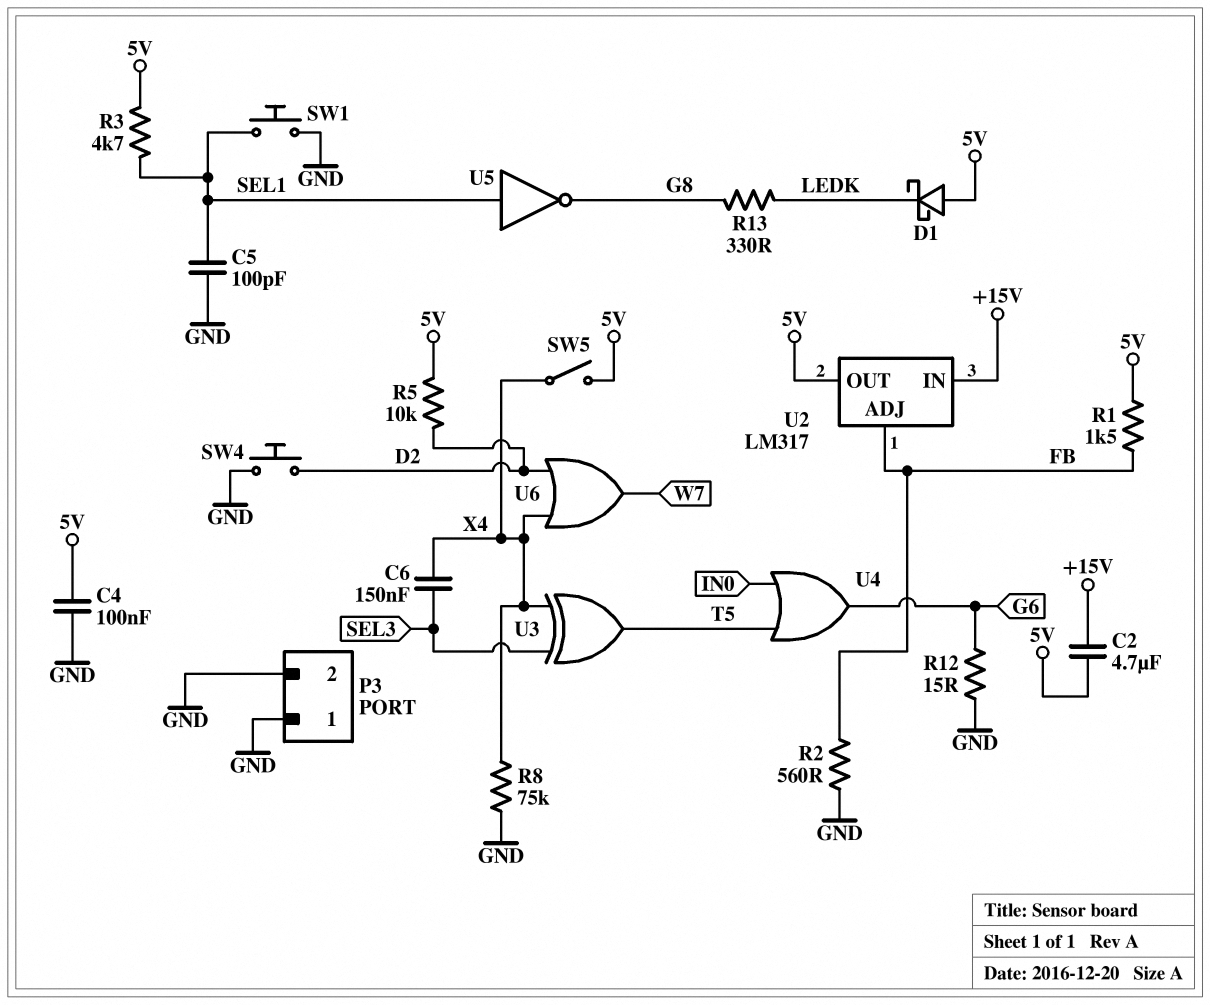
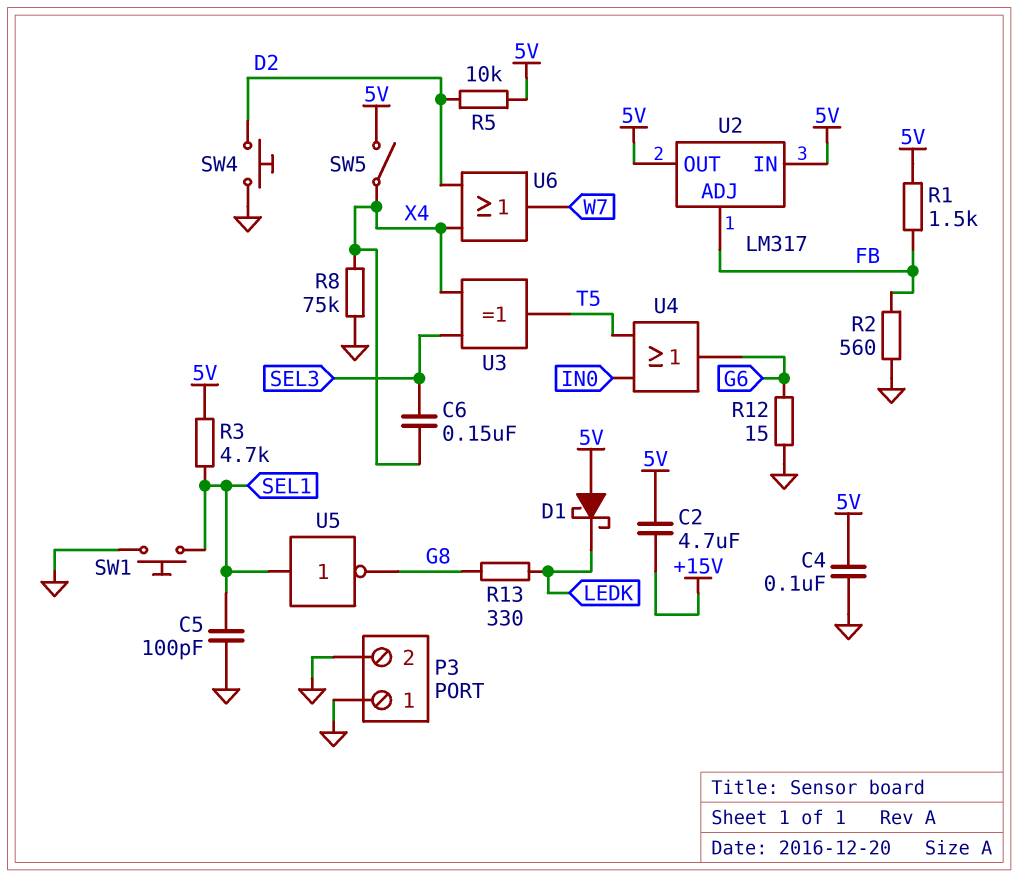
U2 pin IN: +15V -> 5V

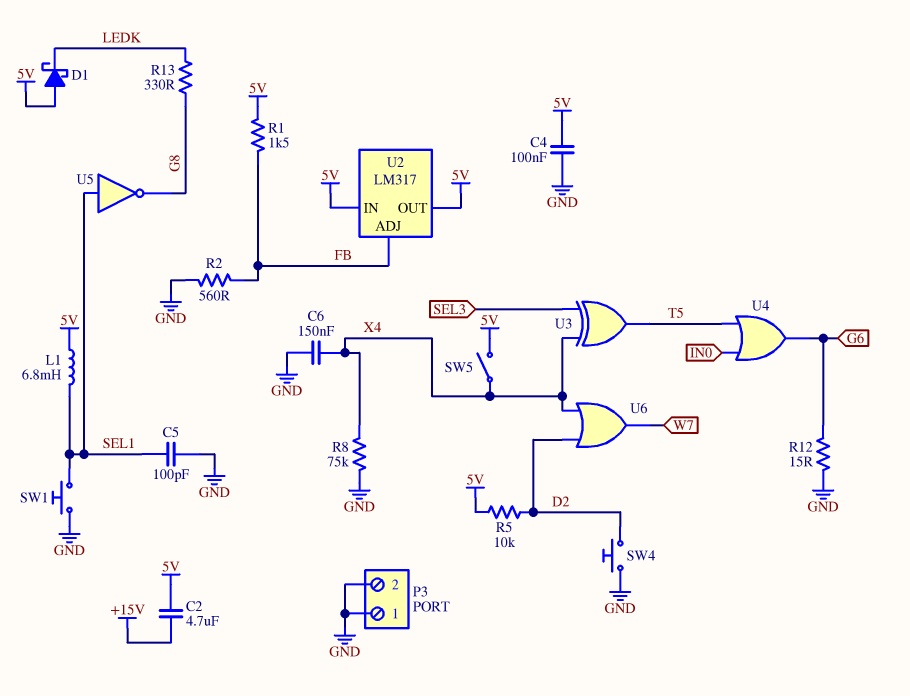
C6: 150nF (SEL3, X4) -> 150nF (GND, X4)
L1: none -> 6.8mH (5V, SEL1)
R3: 4.7k (5V, SEL1) -> none

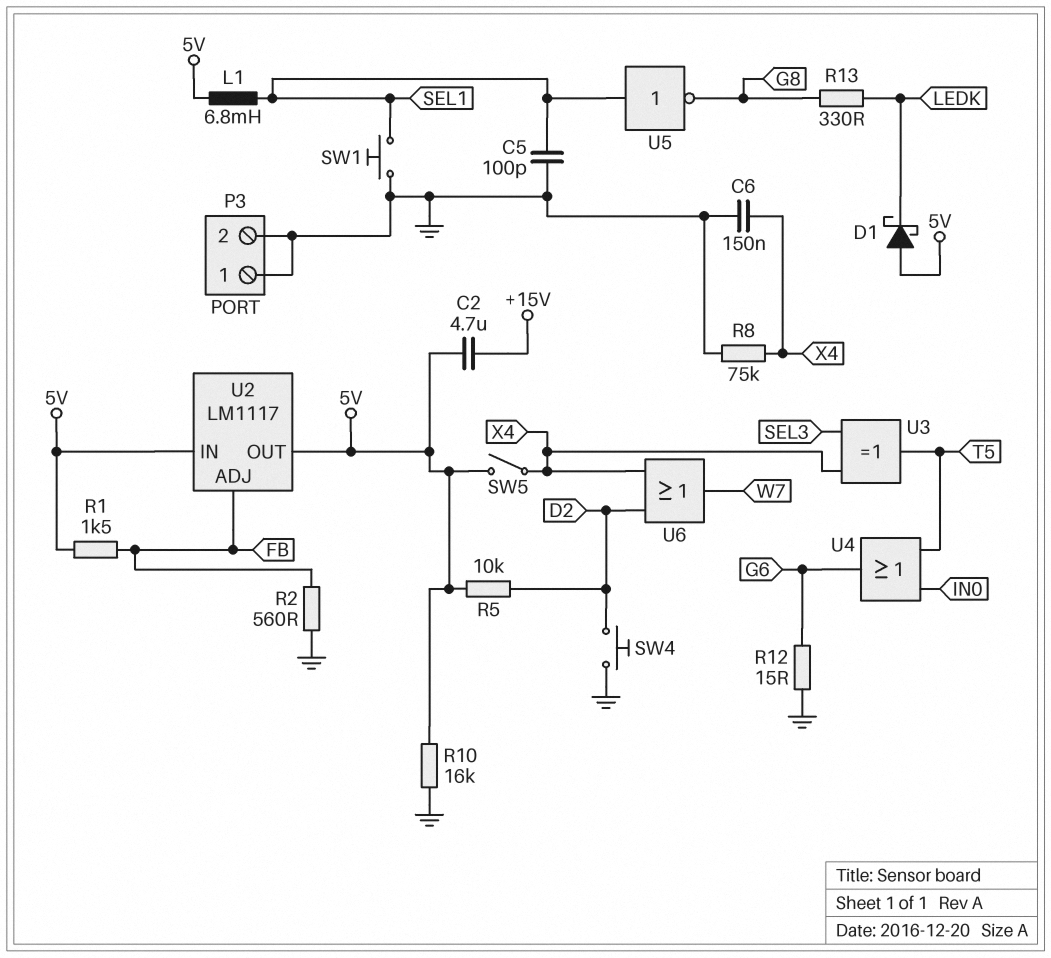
C4: 100nF (5V, GND) -> none
R10: none -> 16k (5V, GND)
U2: LM317 -> LM1117

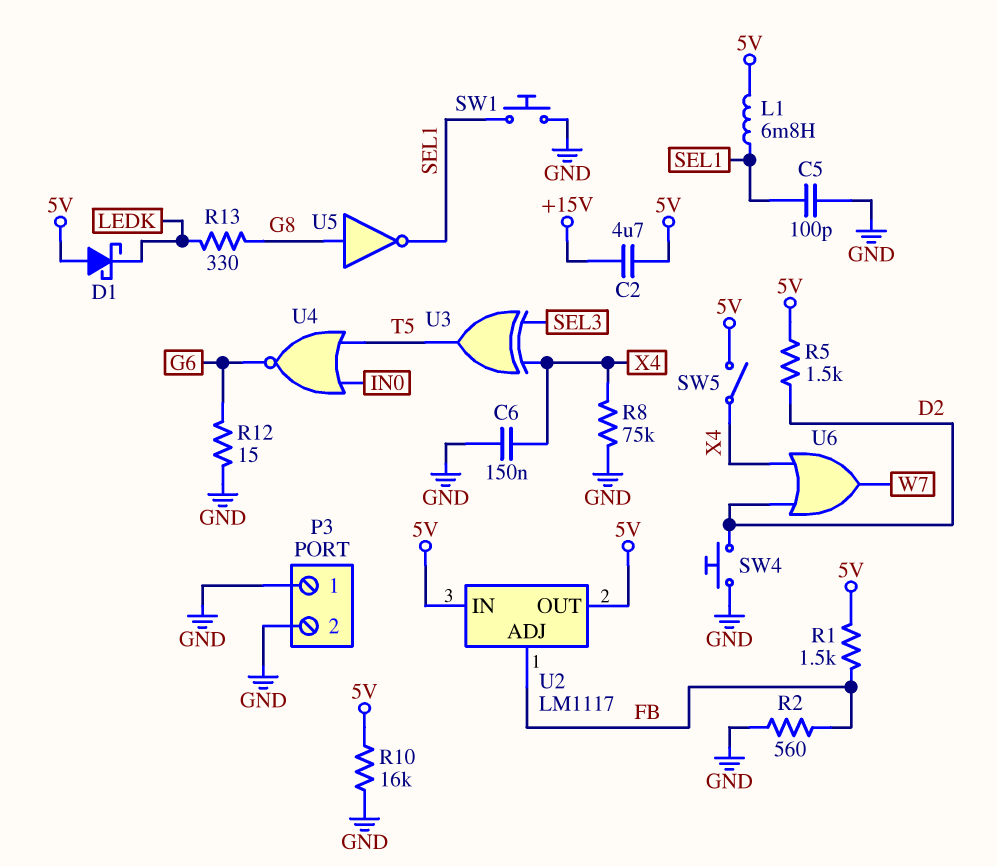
R5: 10k (5V, D2) -> 1.5k (5V, D2)
U4: OR (in IN0, in T5, out G6) -> NOR (in IN0, in T5, out G6)
U5: NOT (in SEL1, out G8) -> NOT (in G8, out SEL1)

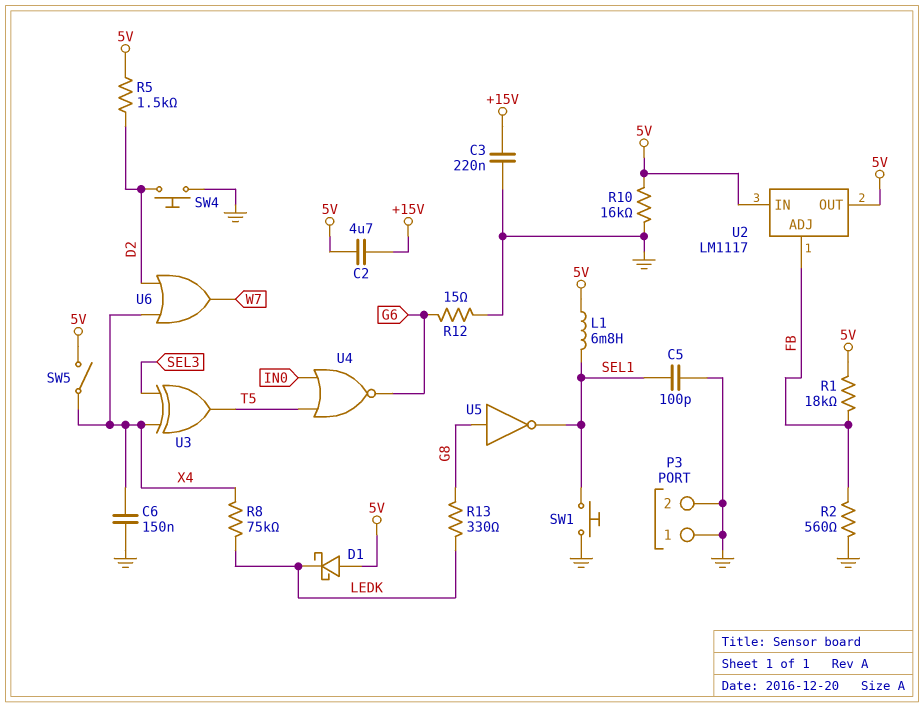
C3: none -> 220nF (+15V, GND)
R1: 1.5k (5V, FB) -> 18k (5V, FB)
R8: 75k (GND, X4) -> 75k (LEDK, X4)

